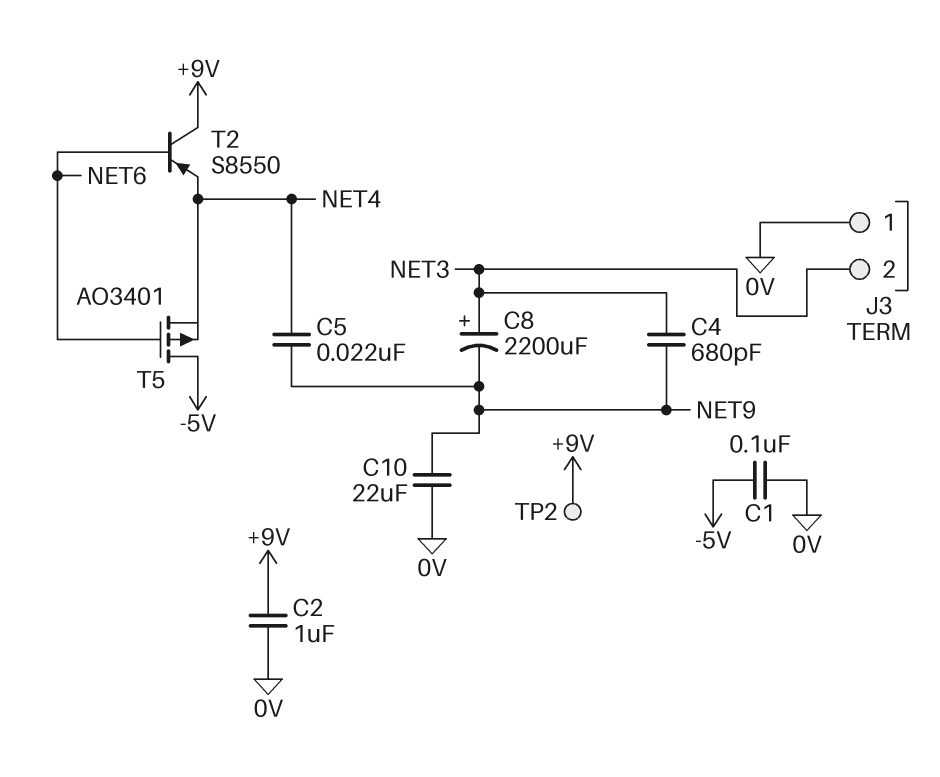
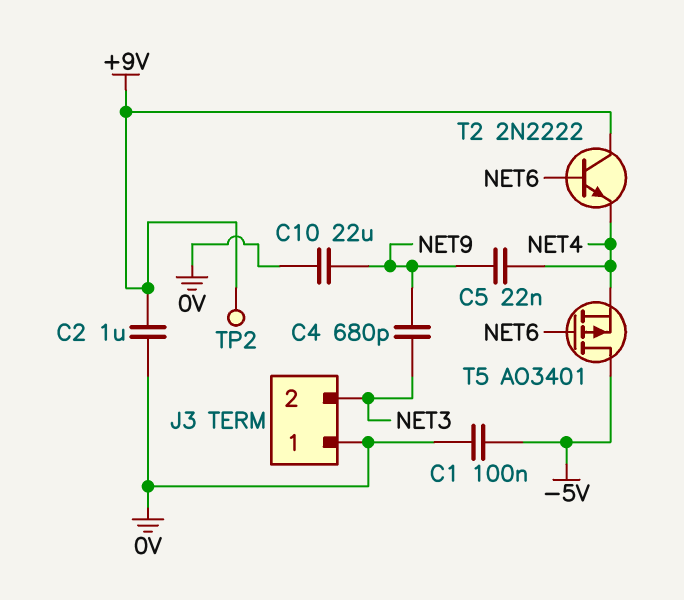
C8: 2200uF (plus NET3, minus NET9) -> none
T2: PNP S8550 (B NET6, C +9V, E NET4) -> NPN 2N2222 (B NET6, C +9V, E NET4)

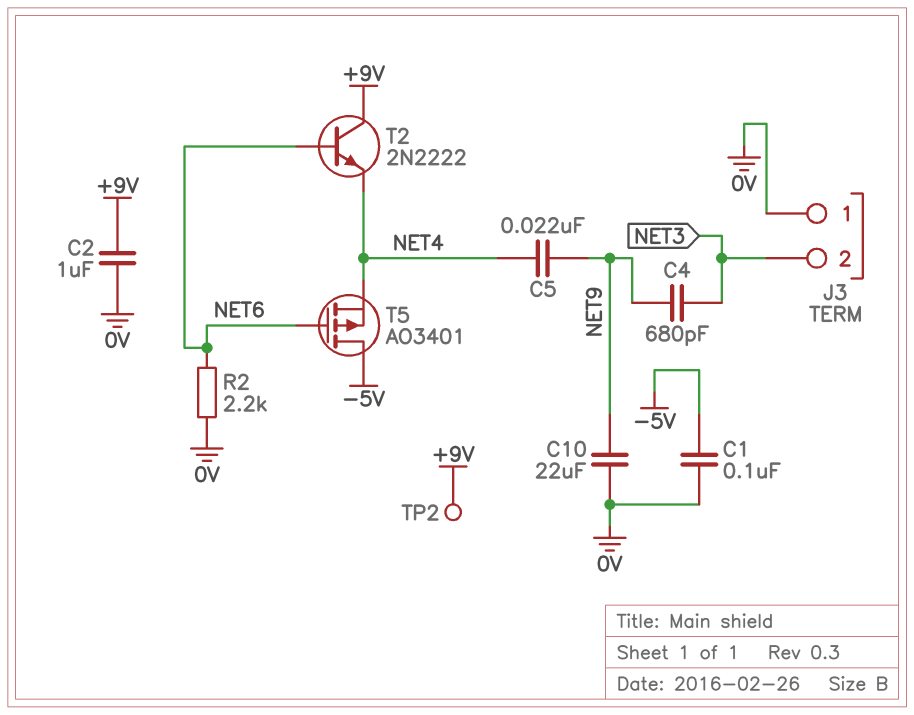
R2: none -> 2.2k (0V, NET6)

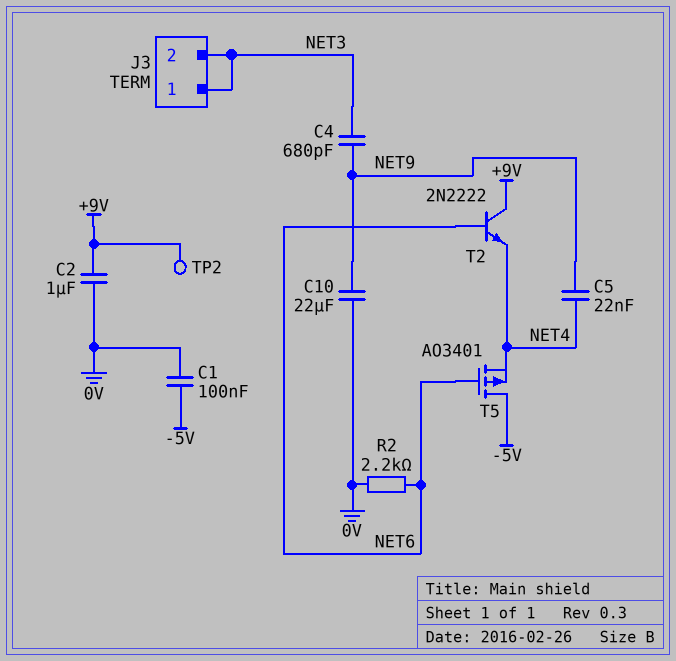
J3 pin 1: 0V -> NET3

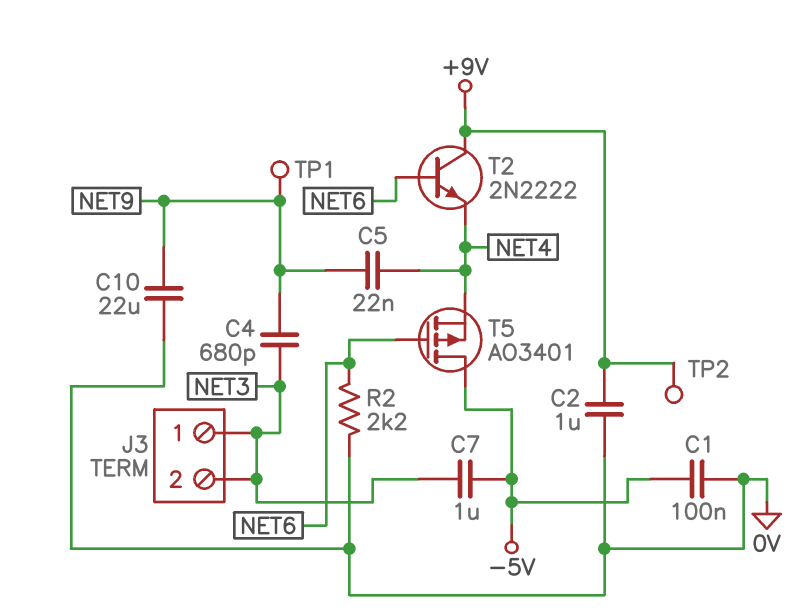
C7: none -> 1uF (-5V, NET3)
TP1: none -> test point (NET9)

